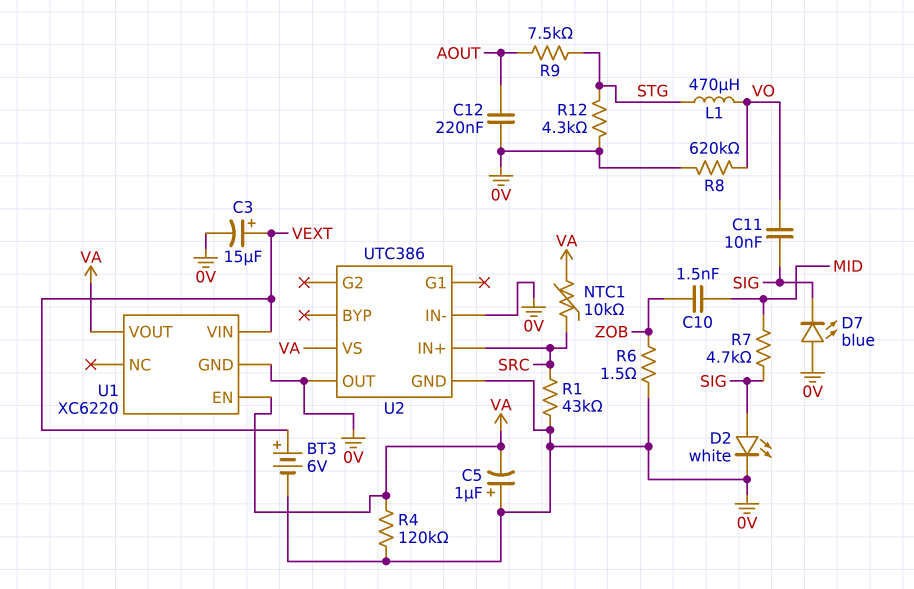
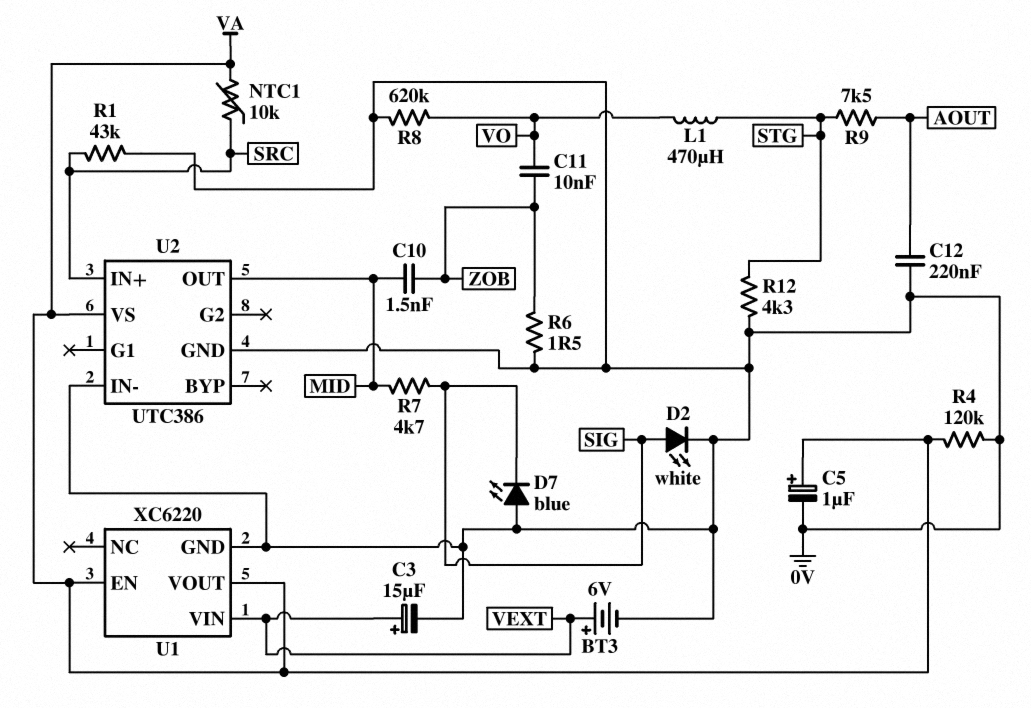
C5: 1uF (plus 0V, minus VA) -> 1uF (plus VA, minus 0V)
C11: 10nF (SIG, VO) -> 10nF (VO, ZOB)
U2 pin OUT: 0V -> MID

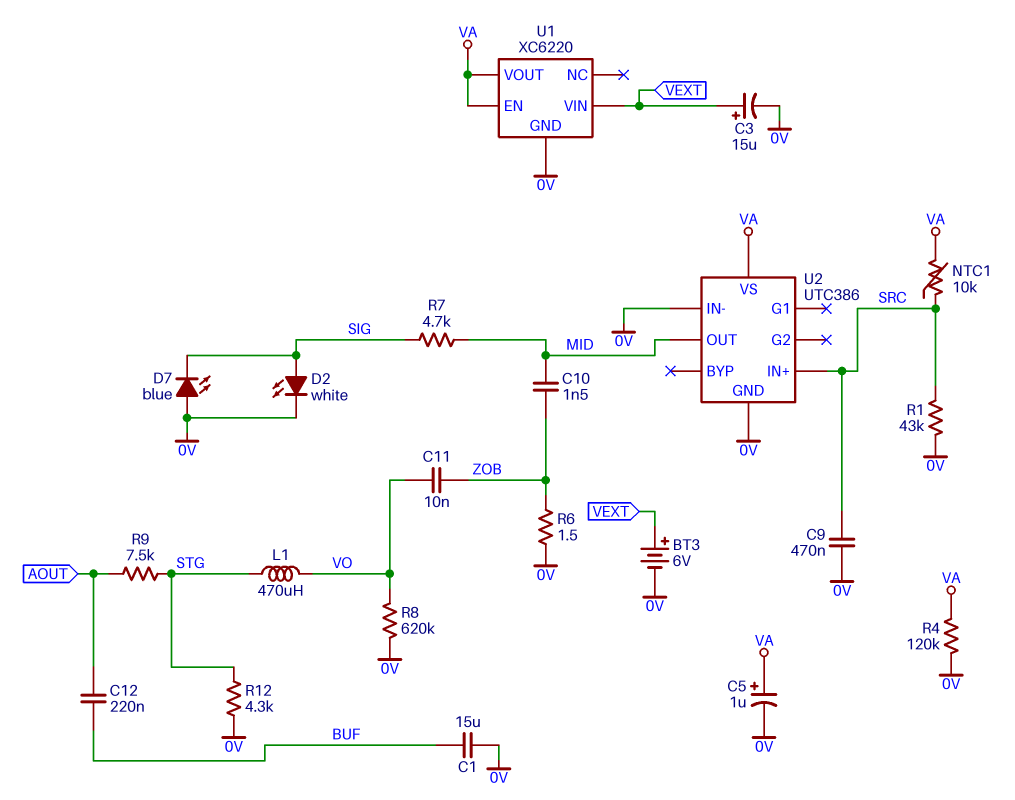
C1: none -> 15uF (0V, BUF)
C9: none -> 470nF (0V, SRC)
C12: 220nF (0V, AOUT) -> 220nF (AOUT, BUF)

